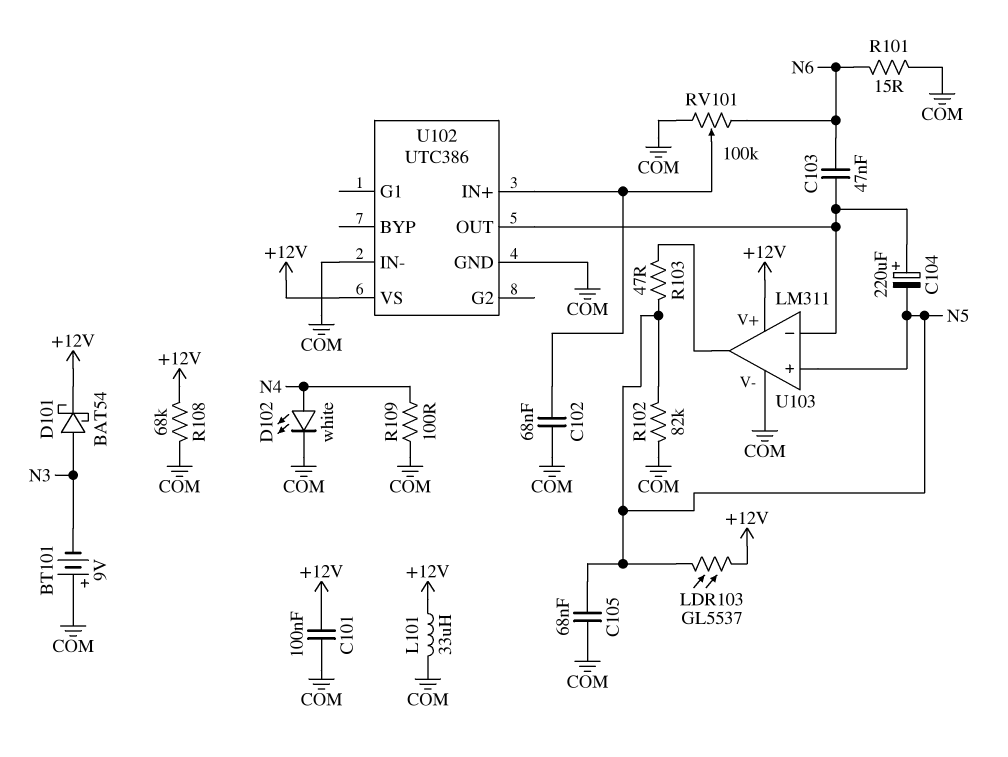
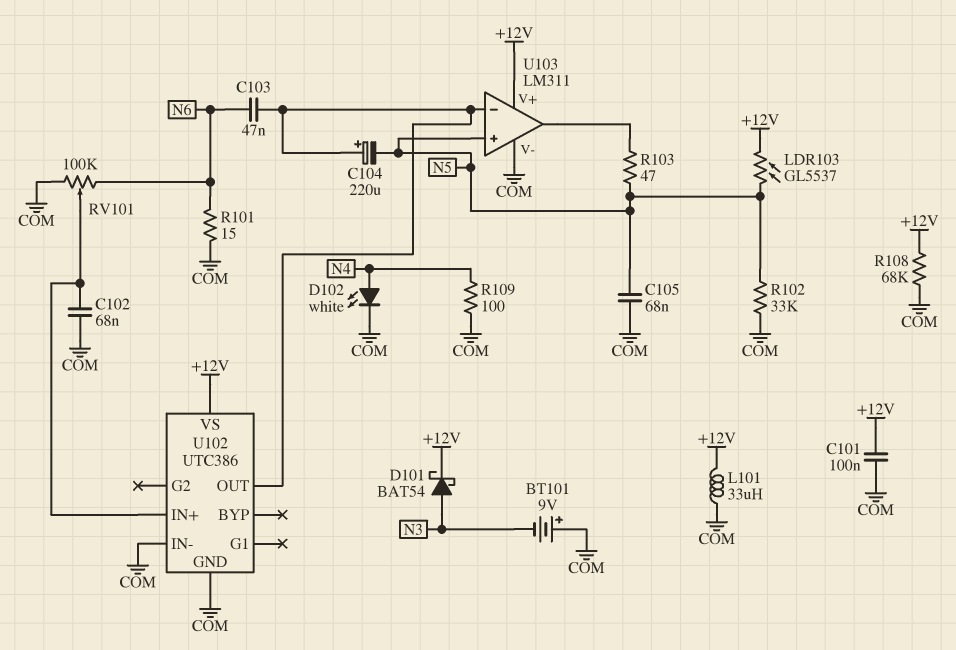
R102: 82k (COM, N5) -> 33k (COM, N5)

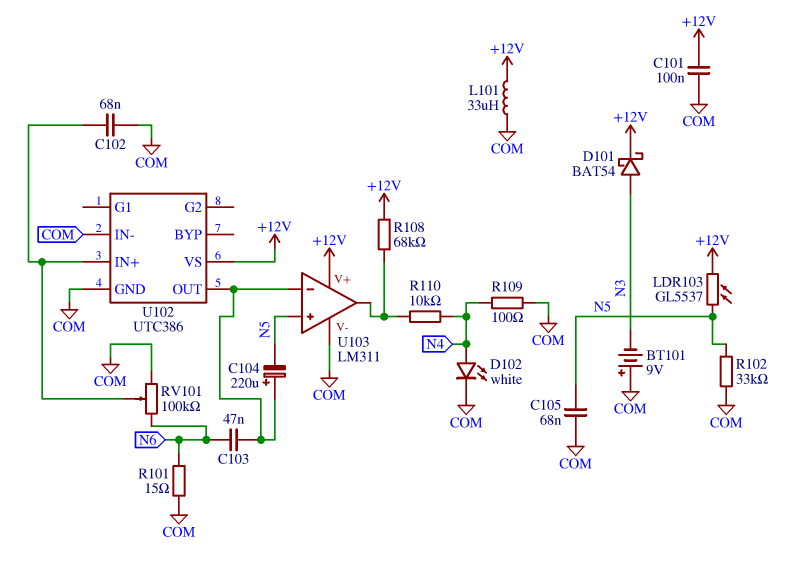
R103: 47 (N5, U103/out) -> none
R108: 68k (+12V, COM) -> 68k (+12V, U103/out)
R110: none -> 10k (N4, U103/out)

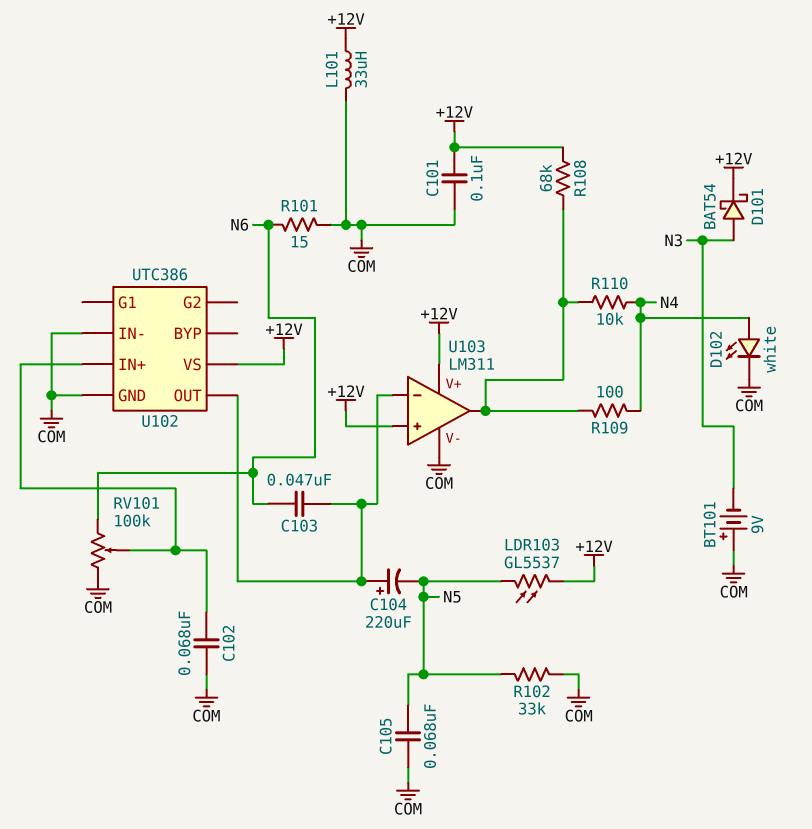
R109: 100 (COM, N4) -> 100 (N4, U103/out)
U103 pin in+: N5 -> +12V

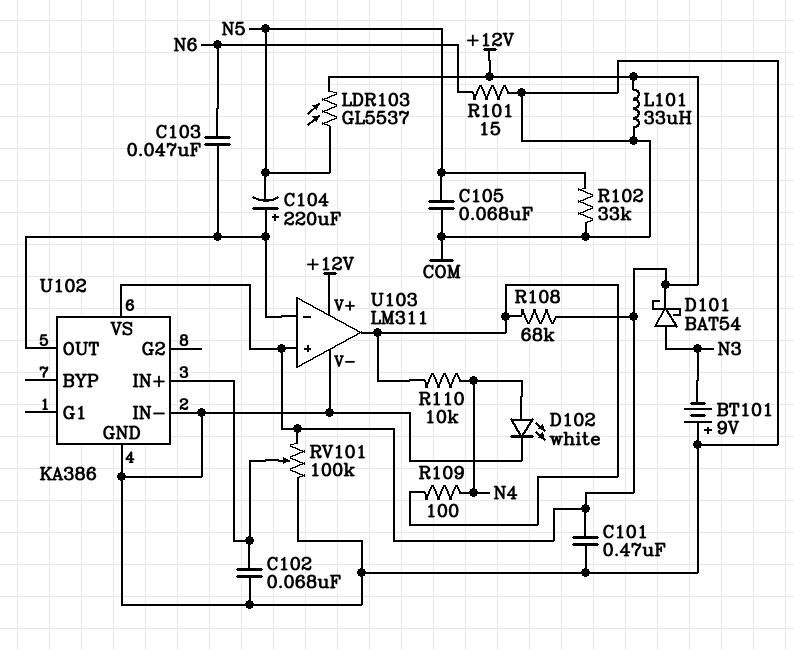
C101: 100nF (+12V, COM) -> 470nF (+12V, COM)
RV101: 100k (COM, N6, wiper U102/IN+) -> 100k (+12V, COM, wiper U102/IN+)
U102: UTC386 -> KA386

